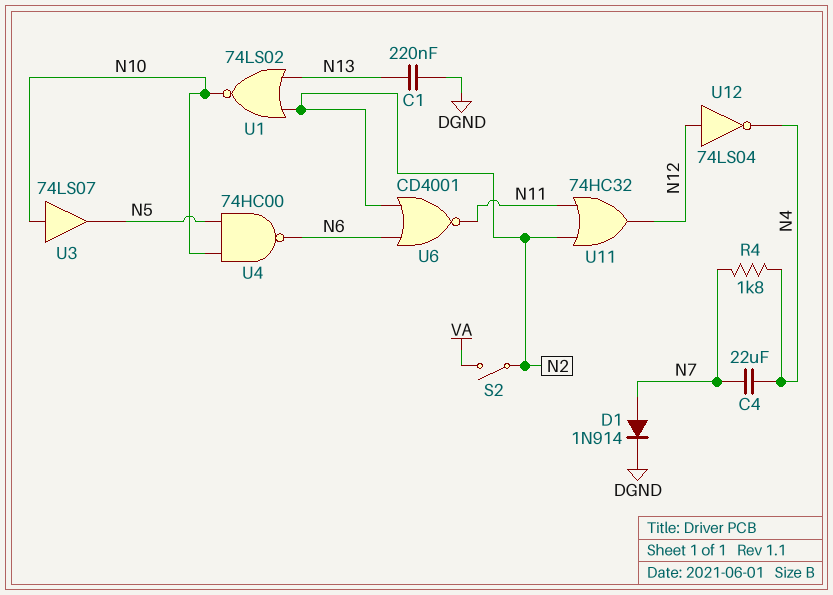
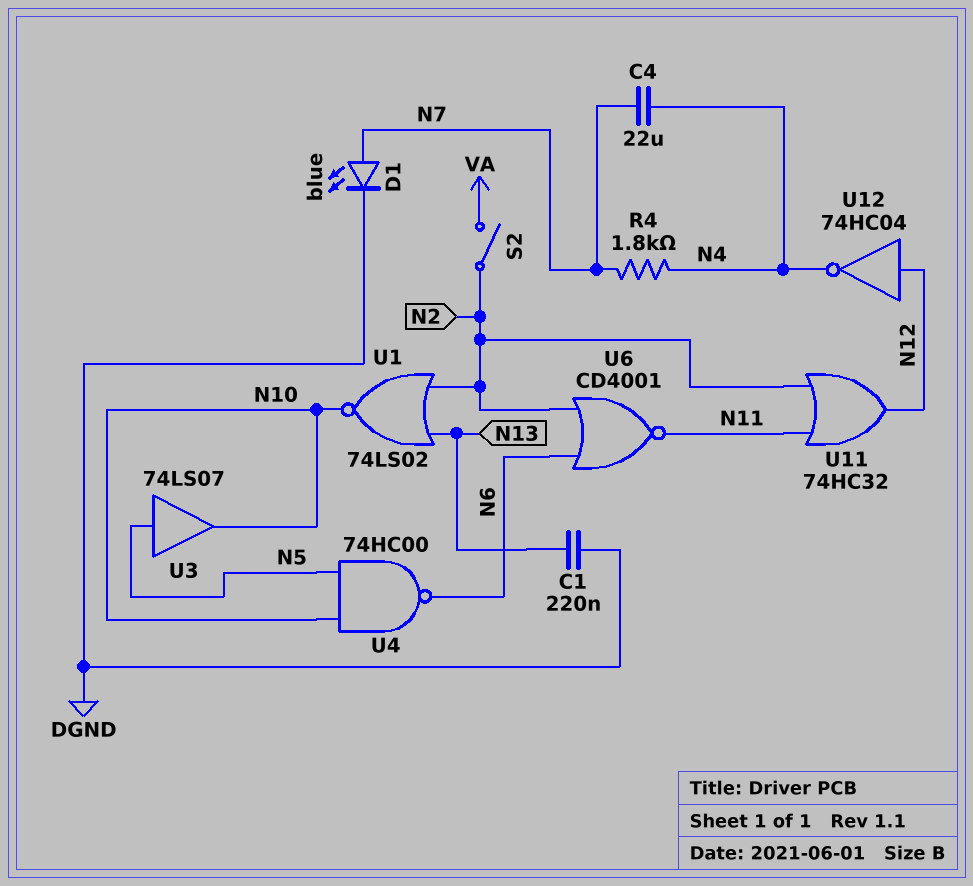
D1: diode 1N914 (A N7, K DGND) -> LED blue (A N7, K DGND)
U3: buffer 74LS07 (in N10, out N5) -> buffer 74LS07 (in N5, out N10)
U12: NOT 74LS04 (in N12, out N4) -> NOT 74HC04 (in N12, out N4)

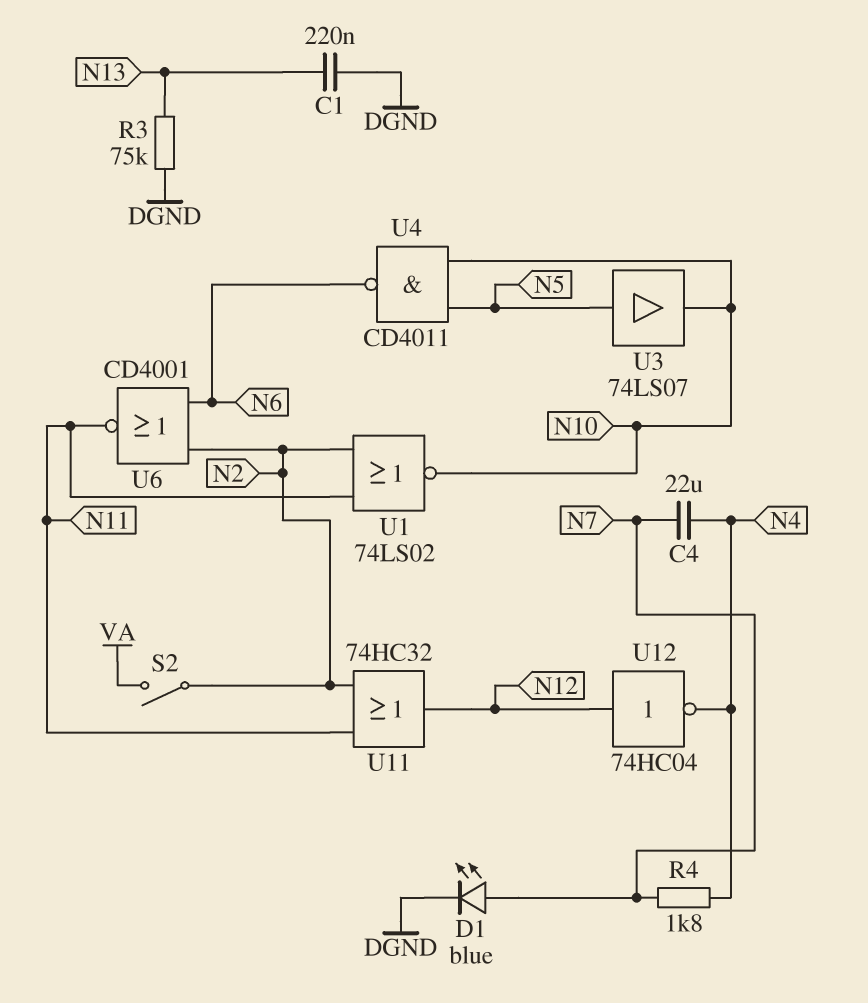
R3: none -> 75k (DGND, N13)
U1: NOR 74LS02 (in N2, in N13, out N10) -> NOR 74LS02 (in N2, in N11, out N10)
U4: NAND 74HC00 (in N5, in N10, out N6) -> NAND CD4011 (in N5, in N10, out N6)

